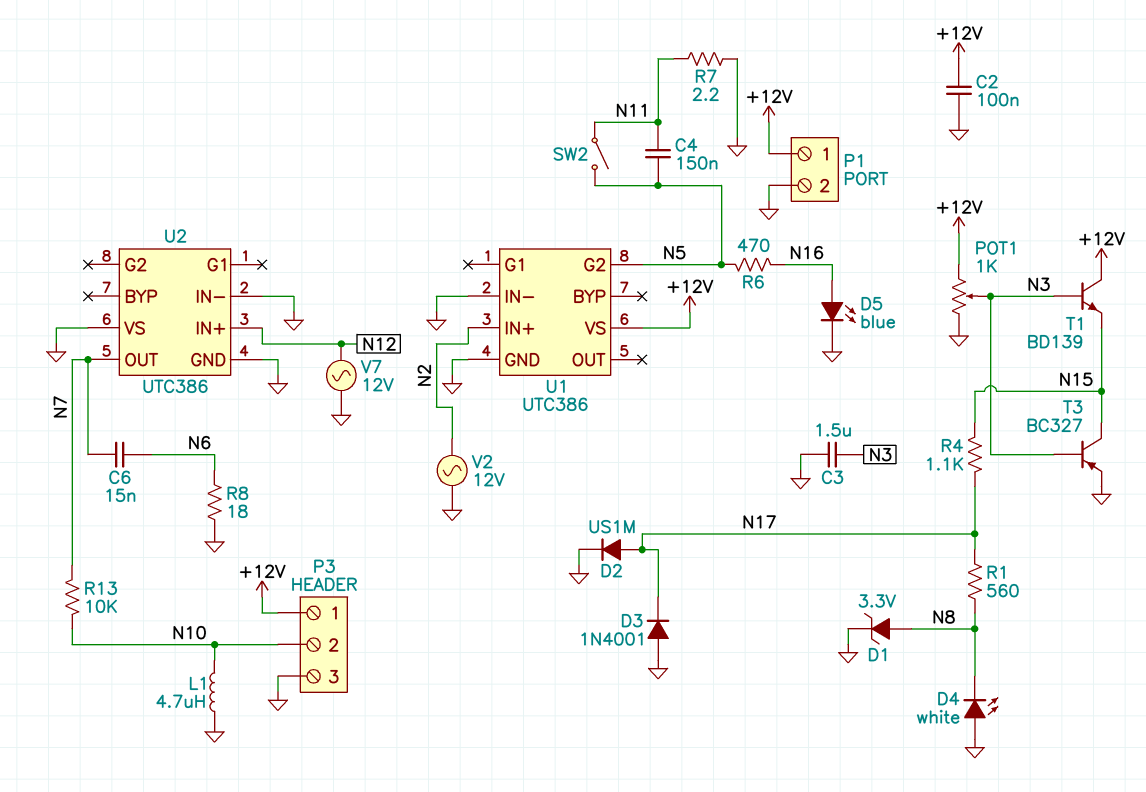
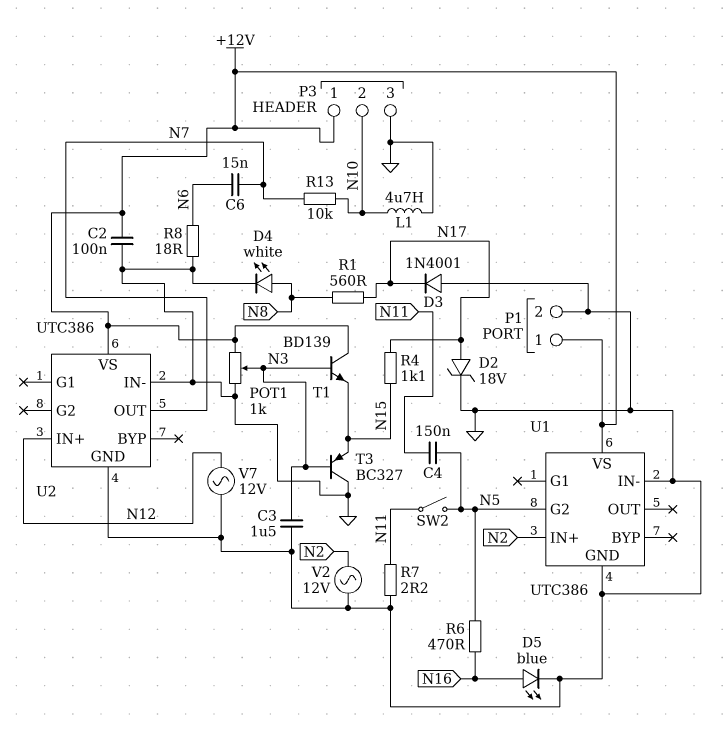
D1: zener 3.3V (A N8, K GND) -> none
D2: diode US1M (A N17, K GND) -> zener 18V (A N17, K GND)
D4: LED white (A GND, K N8) -> LED white (A N8, K GND)
T3: PNP BC327 (B N3, C N15, E GND) -> PNP BC327 (B N3, C GND, E N15)
U2 pin VS: GND -> +12V

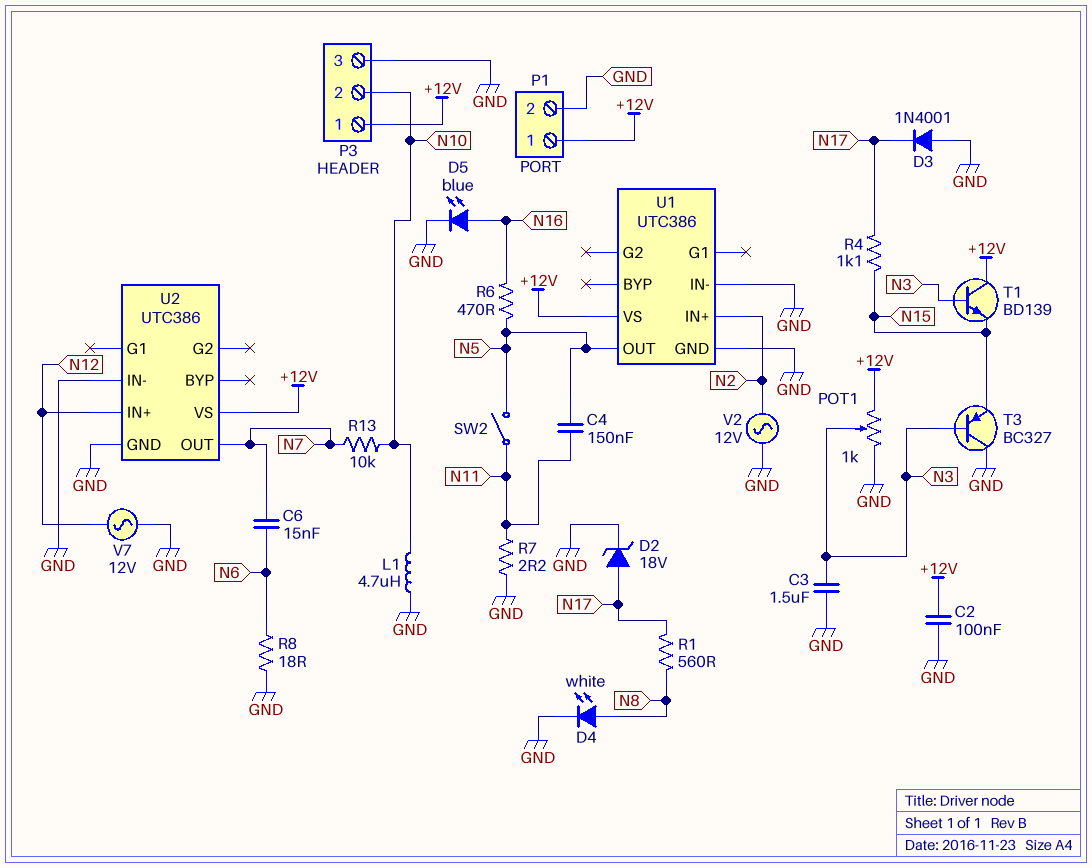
U1 pin G2: N5 -> none
U1 pin OUT: none -> N5

